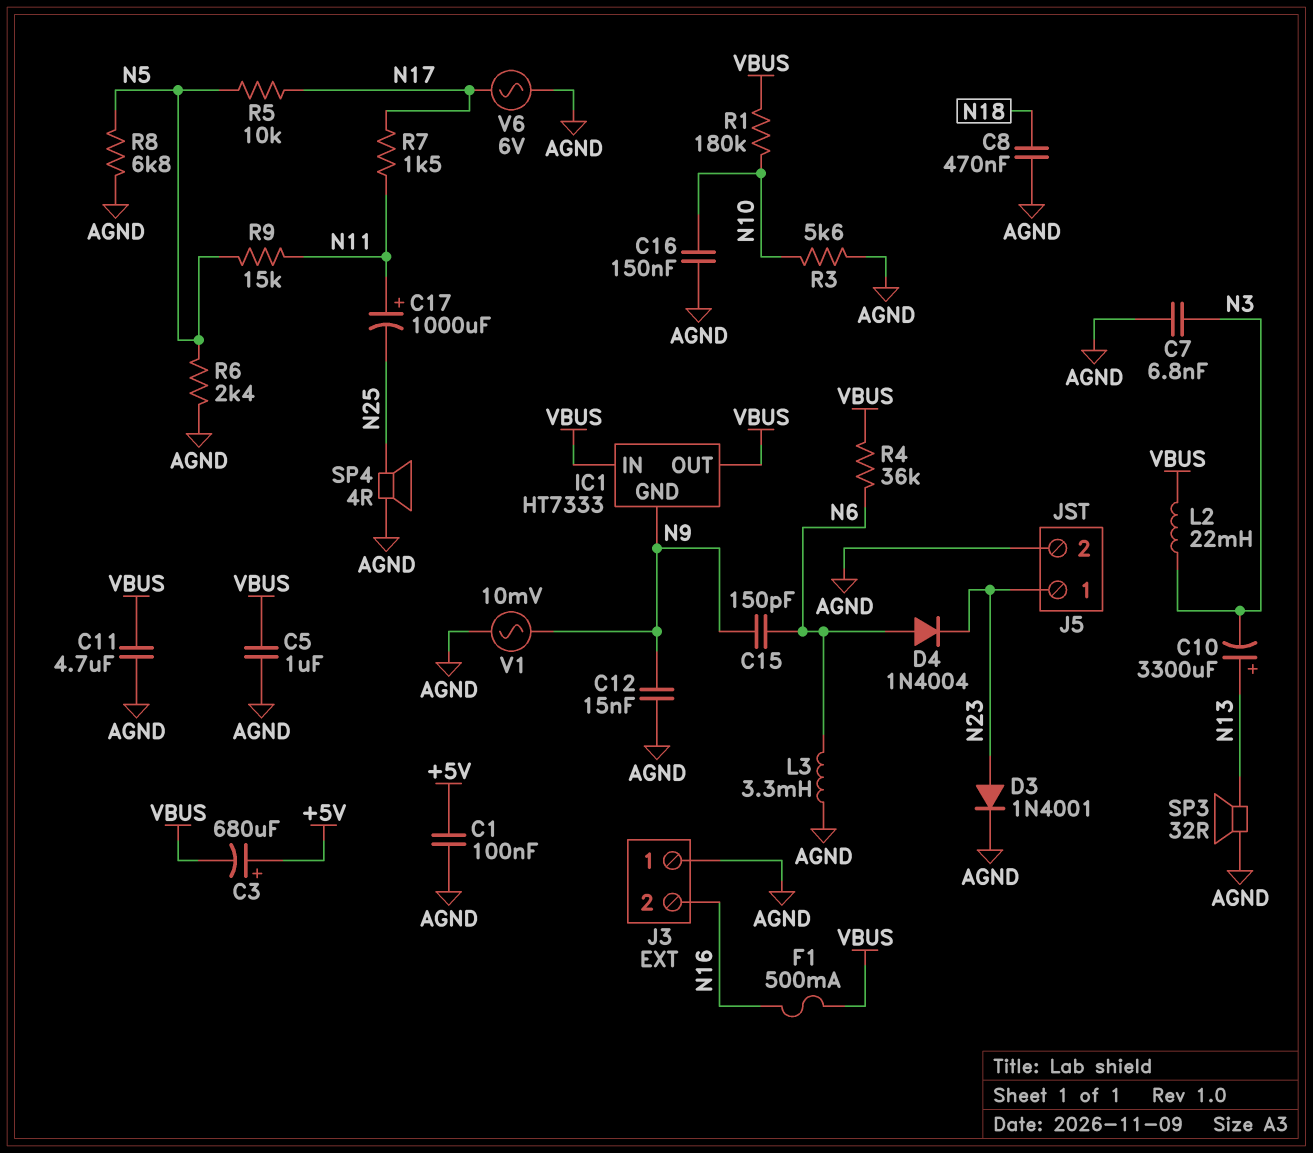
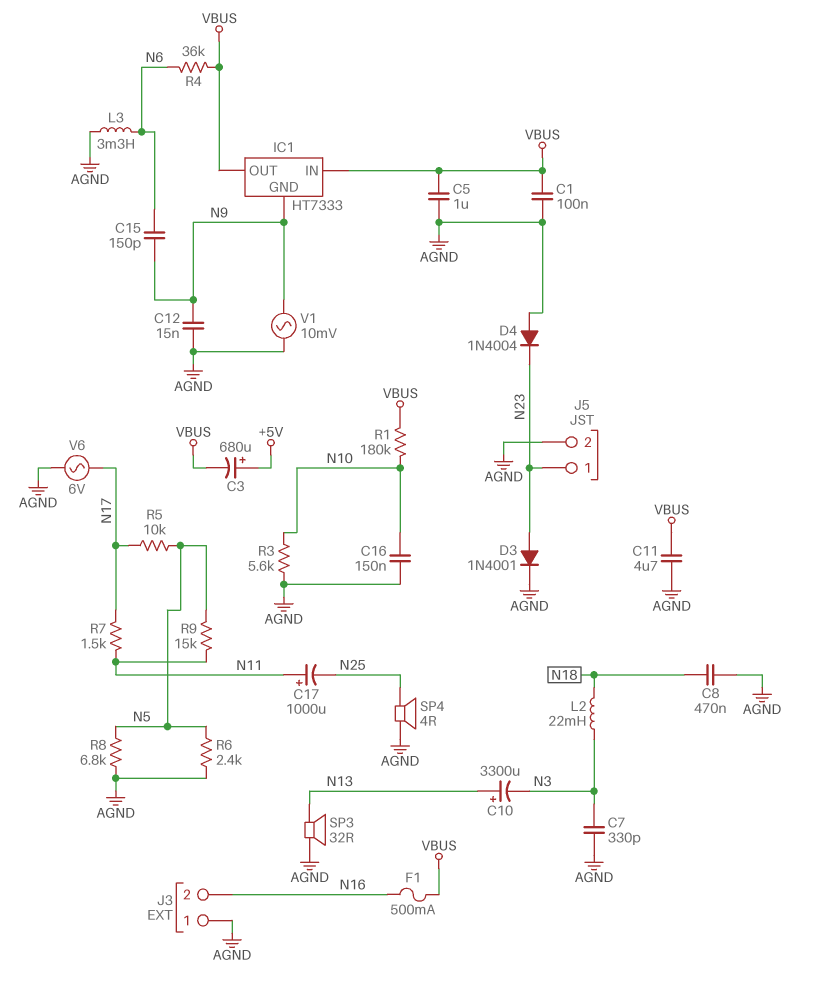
C1: 100nF (+5V, AGND) -> 100nF (AGND, VBUS)
C7: 6.8nF (AGND, N3) -> 330pF (AGND, N3)
D4: diode 1N4004 (A N6, K N23) -> diode 1N4004 (A AGND, K N23)
L2: 22mH (N3, VBUS) -> 22mH (N3, N18)

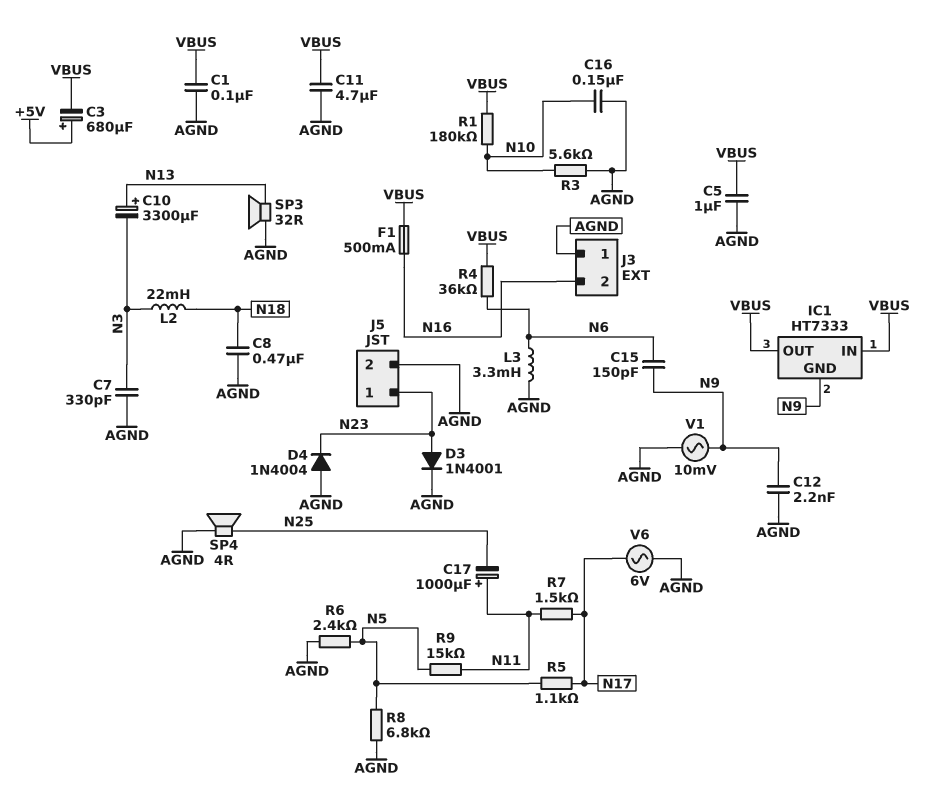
C12: 15nF (AGND, N9) -> 2.2nF (AGND, N9)
R5: 10k (N5, N17) -> 1.1k (N5, N17)

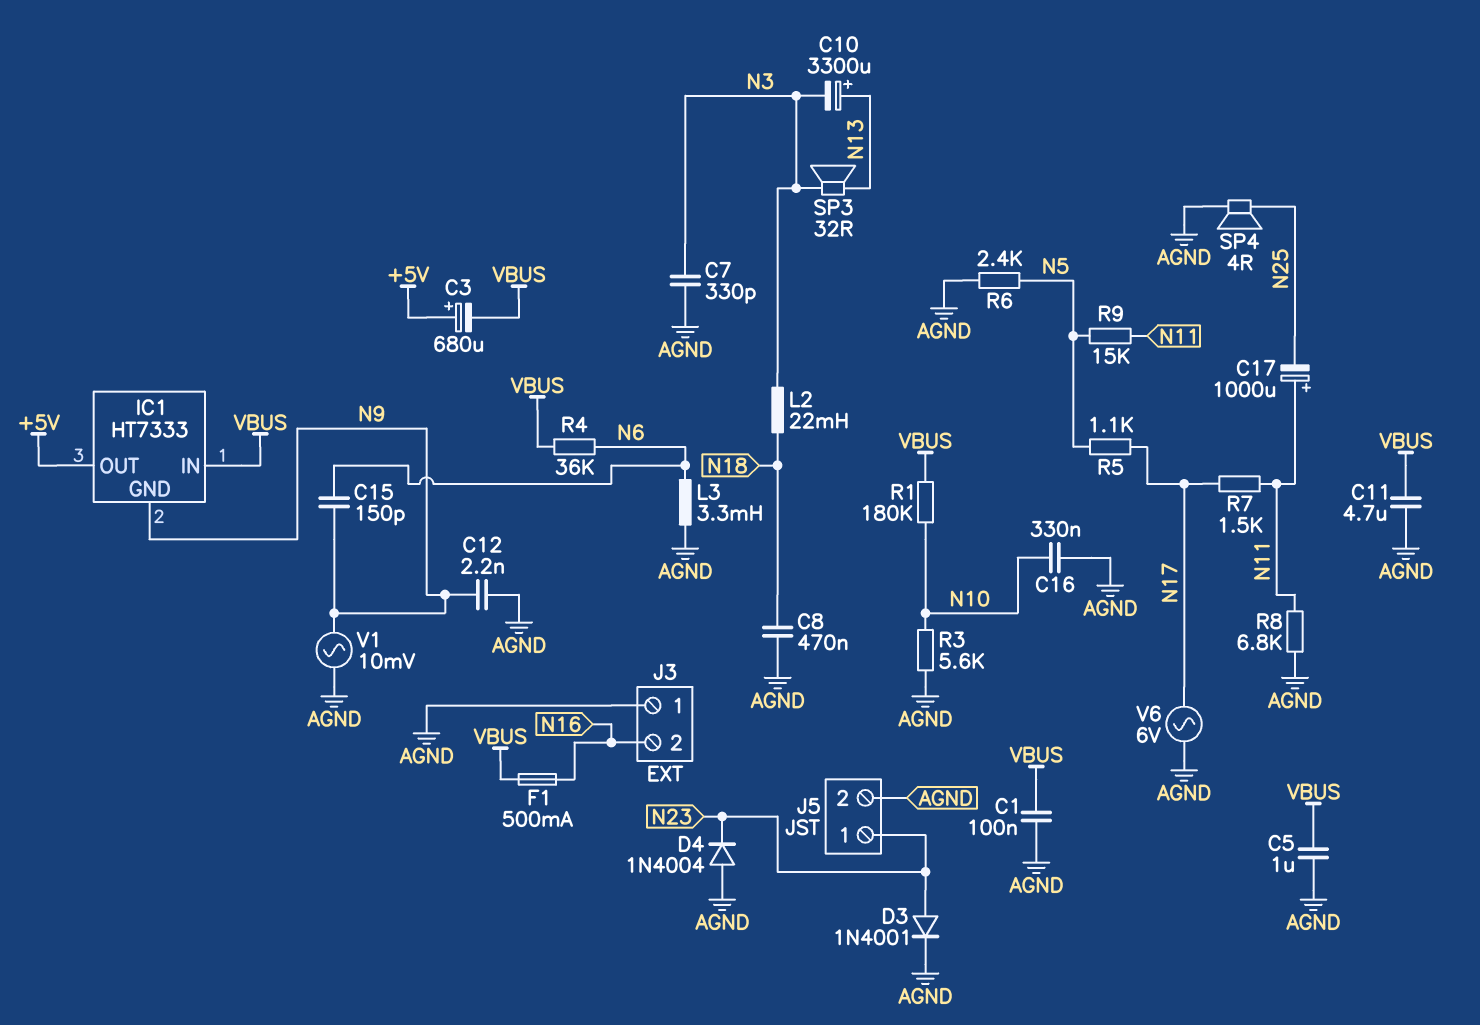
C16: 150nF (AGND, N10) -> 330nF (AGND, N10)
IC1 pin OUT: VBUS -> +5V
R8: 6.8k (AGND, N5) -> 6.8k (AGND, N11)
SP3: speaker 32R (AGND, N13) -> speaker 32R (N3, N13)

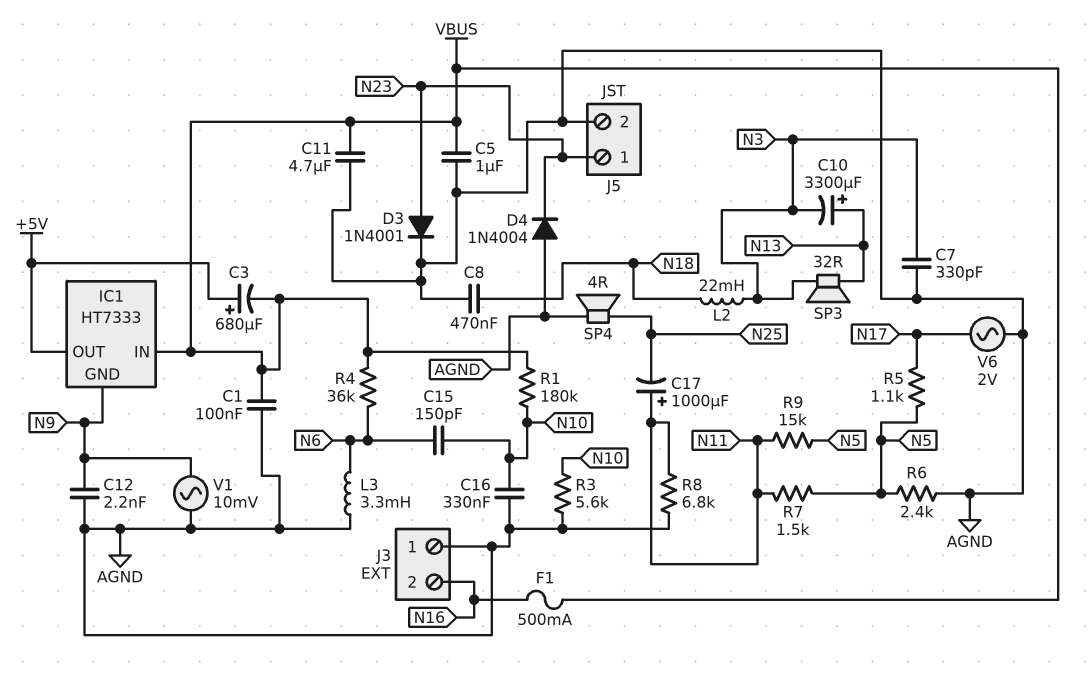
C15: 150pF (N6, N9) -> 150pF (N6, N10)
R7: 1.5k (N11, N17) -> 1.5k (N5, N11)
V6: AC 6V (AGND, N17) -> AC 2V (AGND, N17)

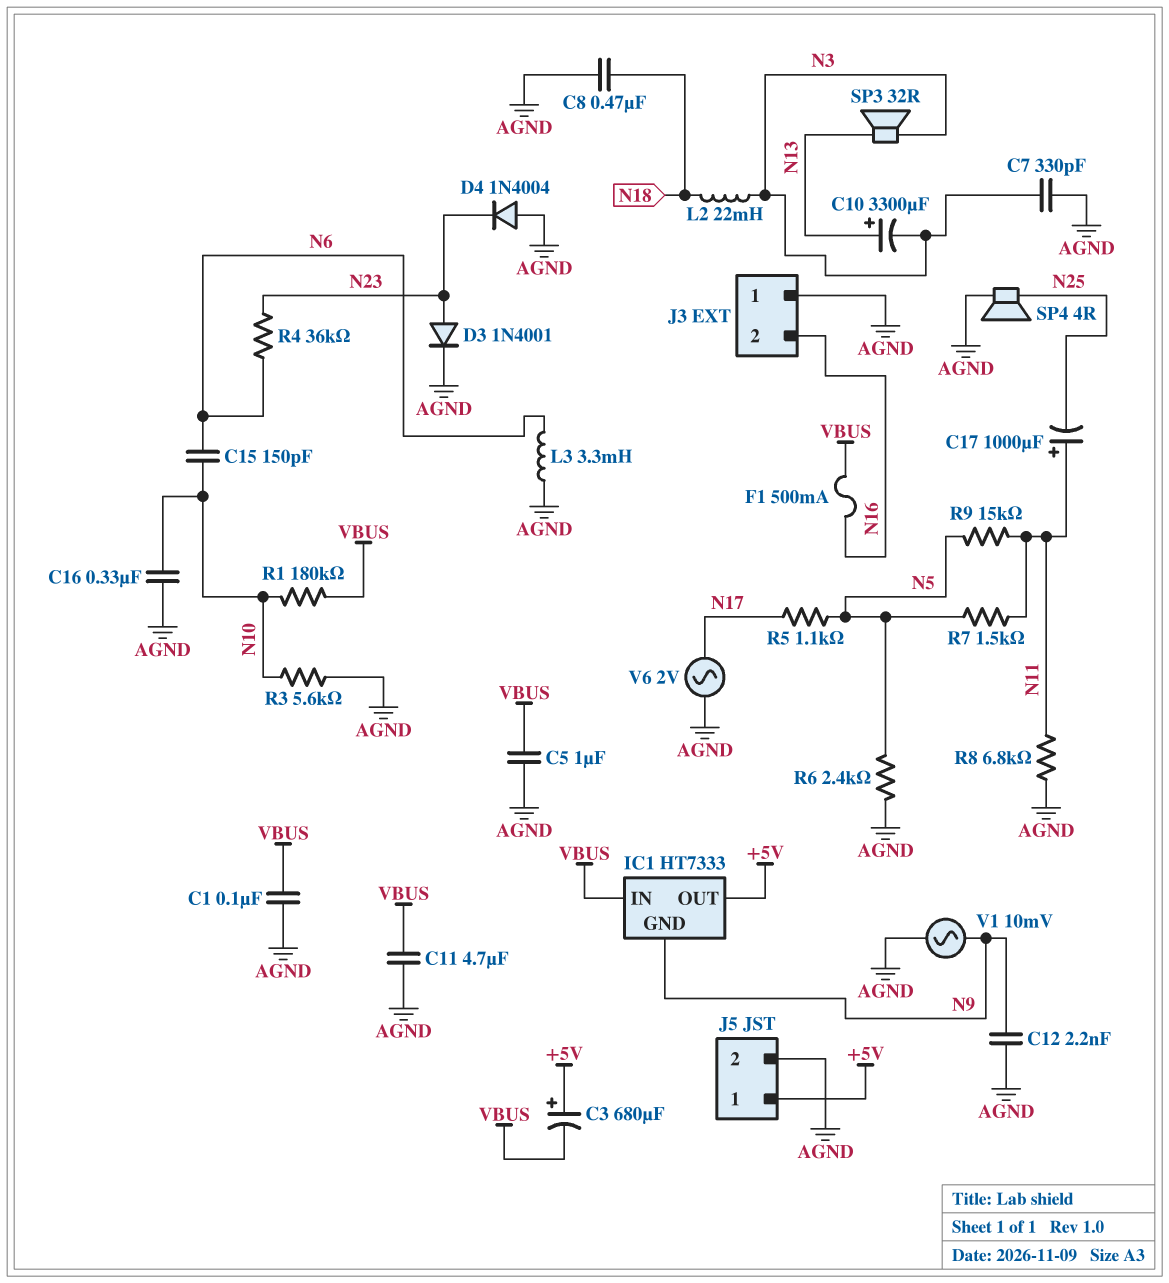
J5 pin 1: N23 -> +5V
R4: 36k (N6, VBUS) -> 36k (N6, N23)

